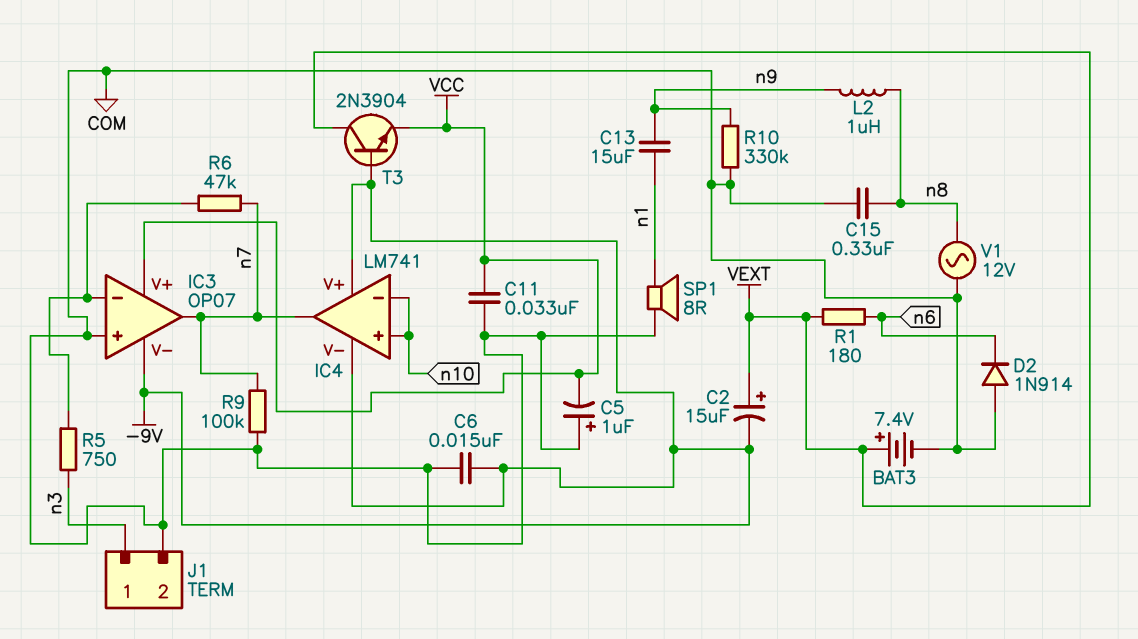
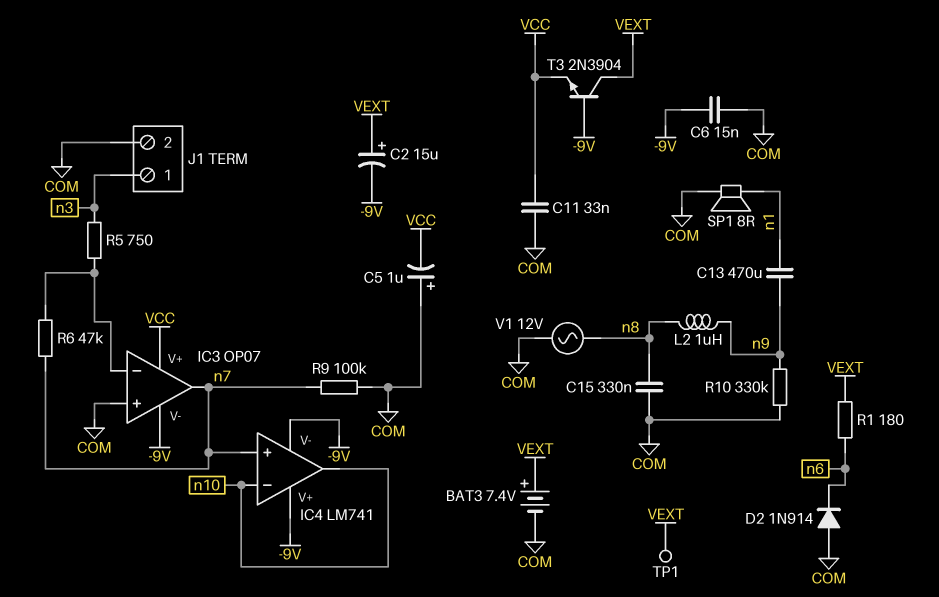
C13: 15uF (n1, n9) -> 470uF (n1, n9)
IC4 pin in+: n10 -> n7
IC4 pin out: n7 -> n10
TP1: none -> test point (VEXT)

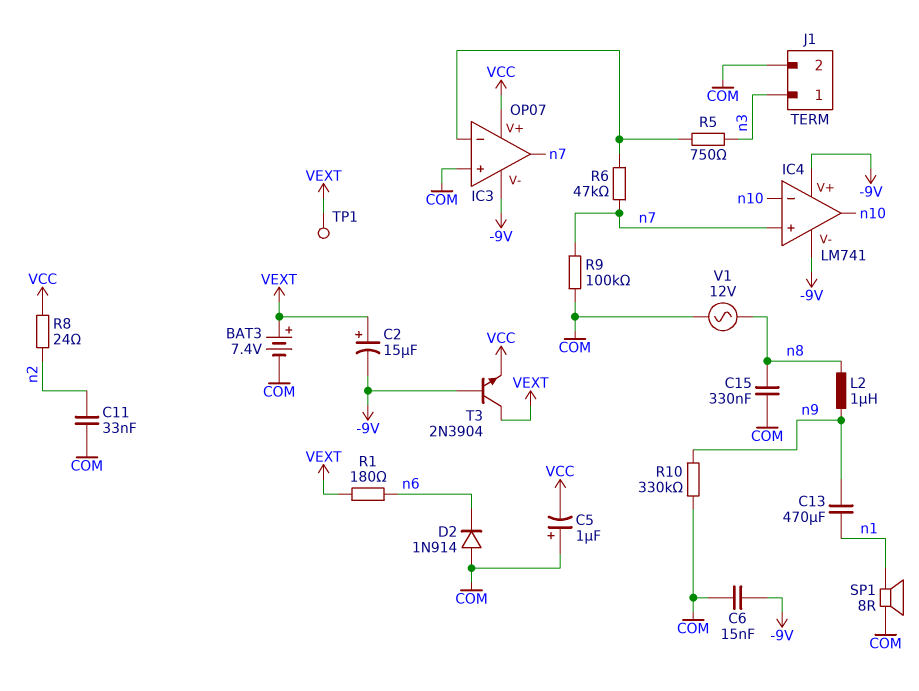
C11: 33nF (COM, VCC) -> 33nF (COM, n2)
R8: none -> 24 (VCC, n2)

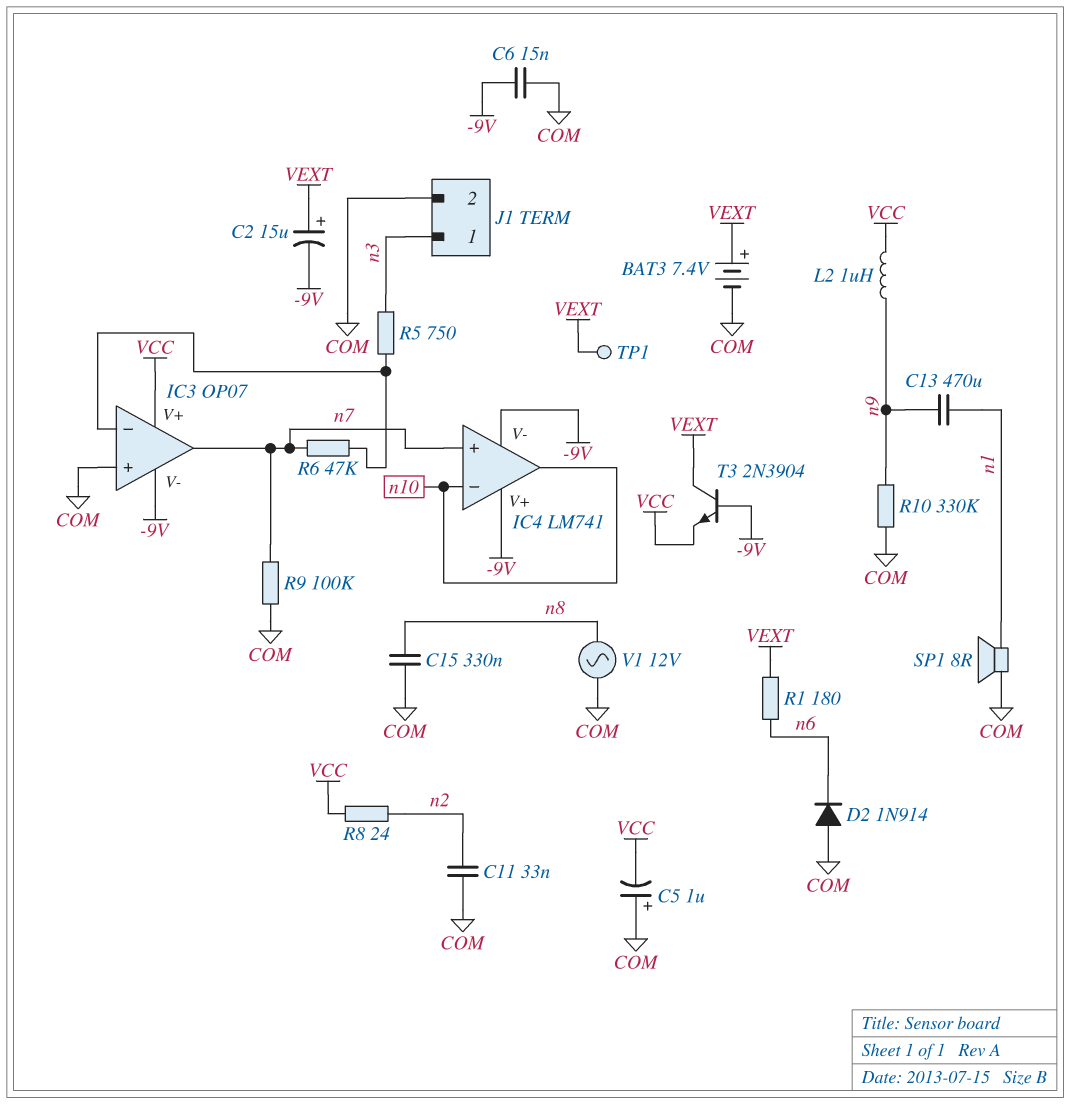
L2: 1uH (n8, n9) -> 1uH (VCC, n9)

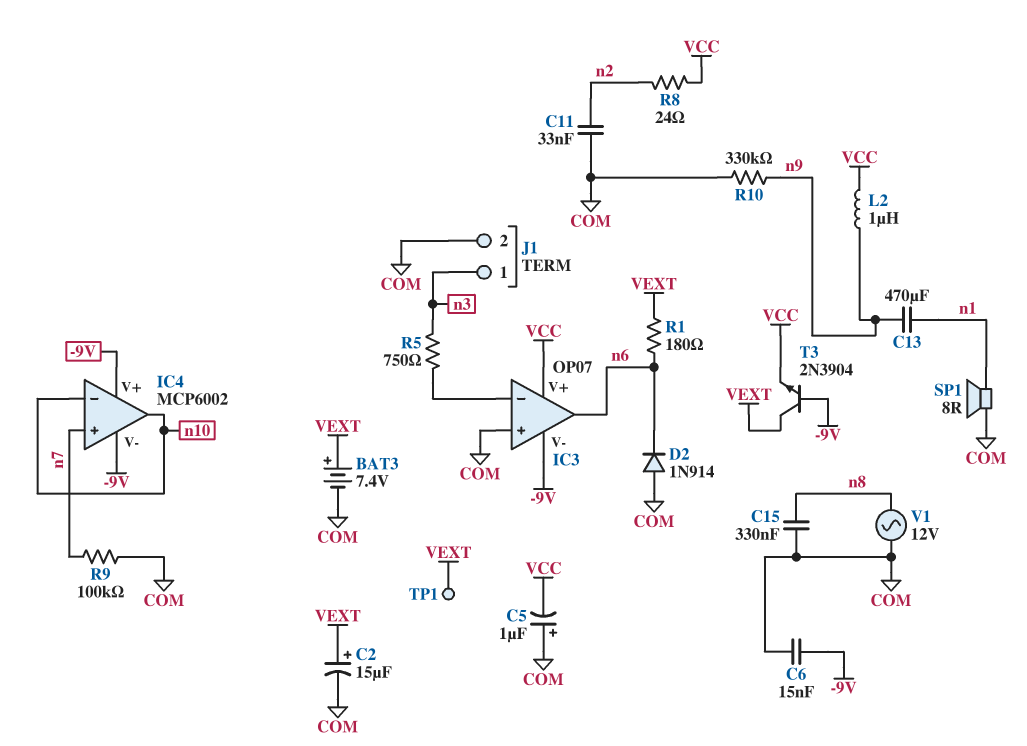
C2: 15uF (plus VEXT, minus -9V) -> 15uF (plus VEXT, minus COM)
IC3 pin out: n7 -> n6
IC4: LM741 -> MCP6002
R6: 47k (IC3/in-, n7) -> none

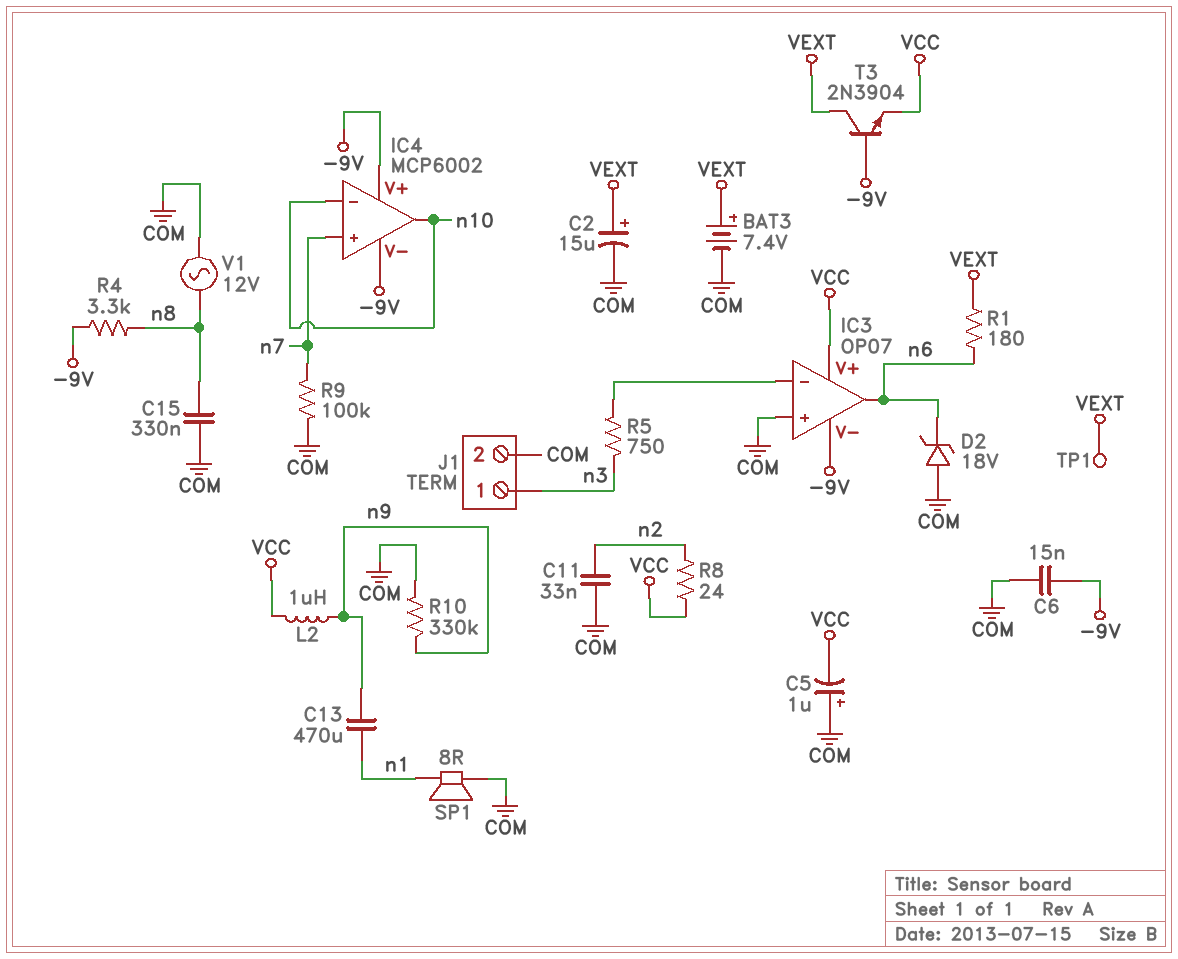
D2: diode 1N914 (A COM, K n6) -> zener 18V (A COM, K n6)
R4: none -> 3.3k (-9V, n8)

